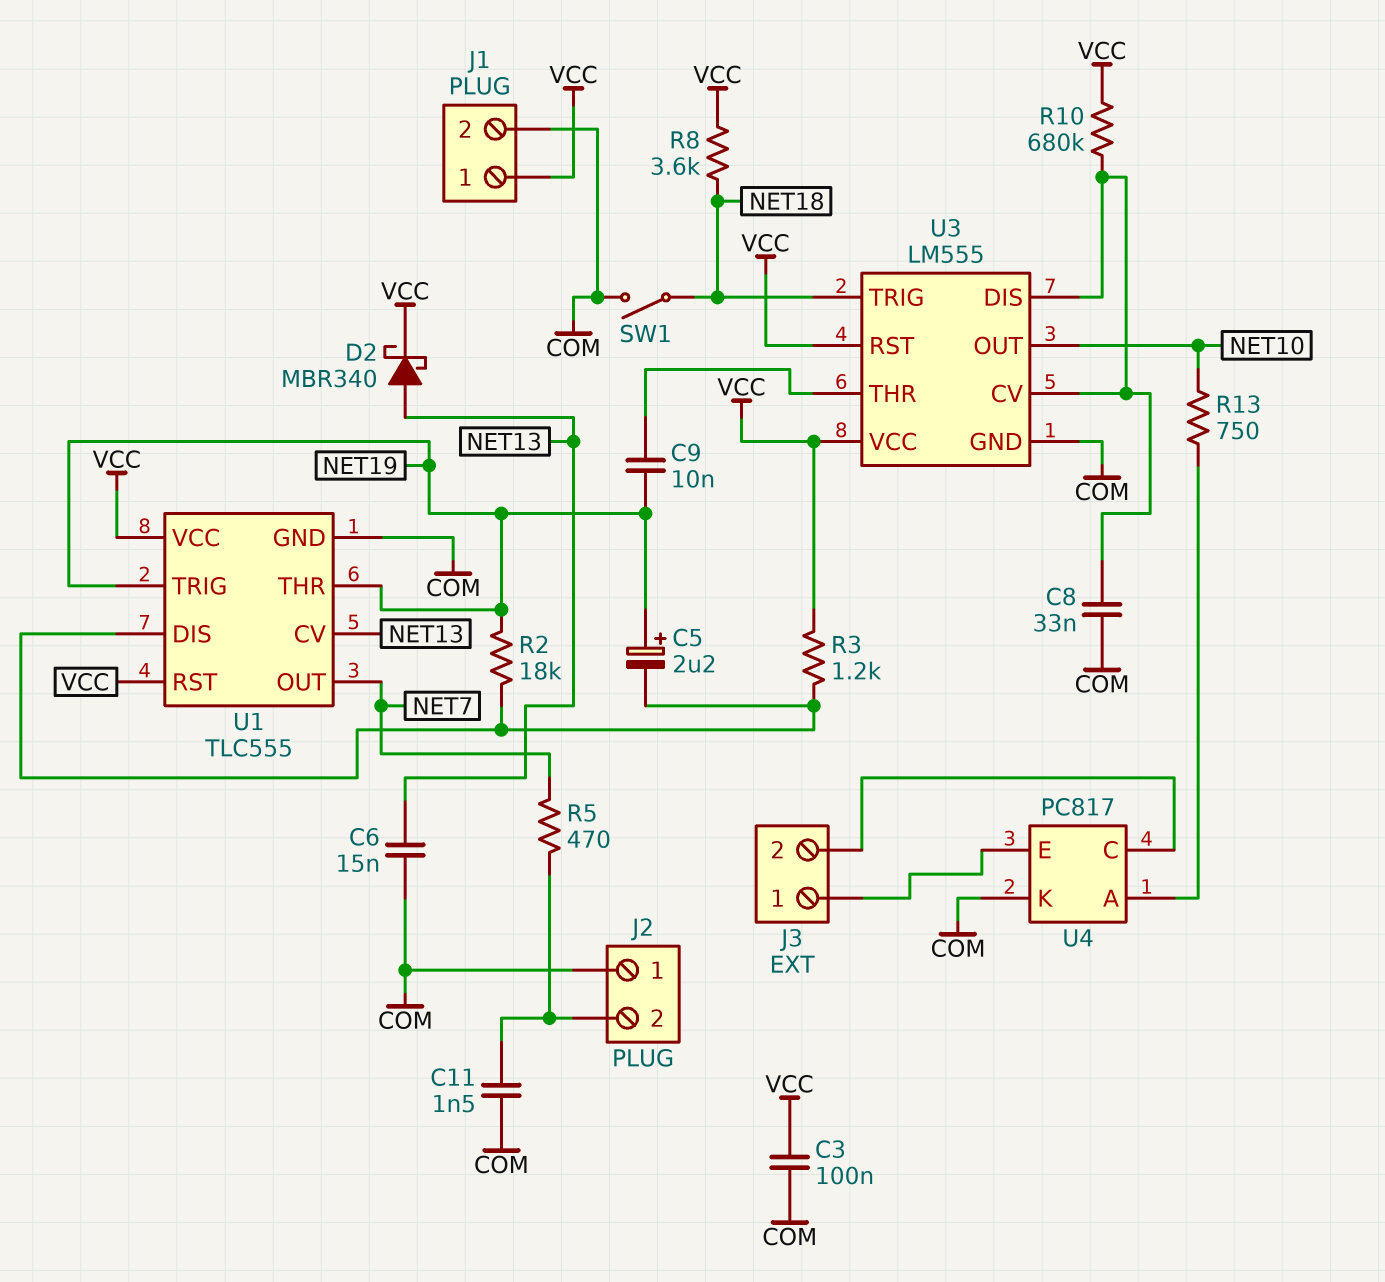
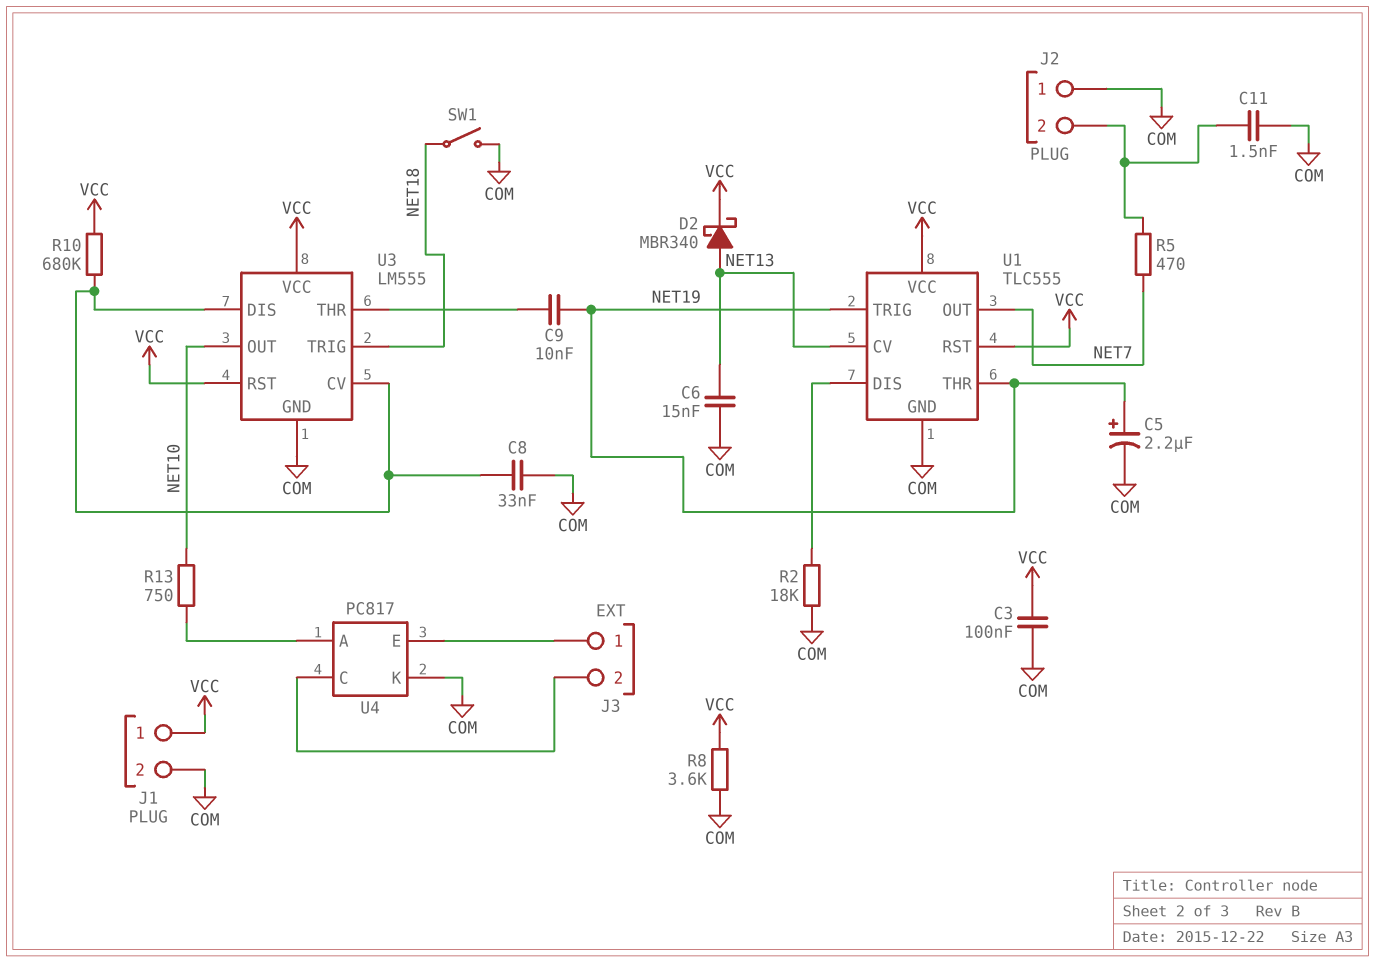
C5: 2.2uF (plus NET19, minus U1/DIS) -> 2.2uF (plus NET19, minus COM)
R2: 18k (NET19, U1/DIS) -> 18k (COM, U1/DIS)
R3: 1.2k (U1/DIS, VCC) -> none
R8: 3.6k (NET18, VCC) -> 3.6k (COM, VCC)

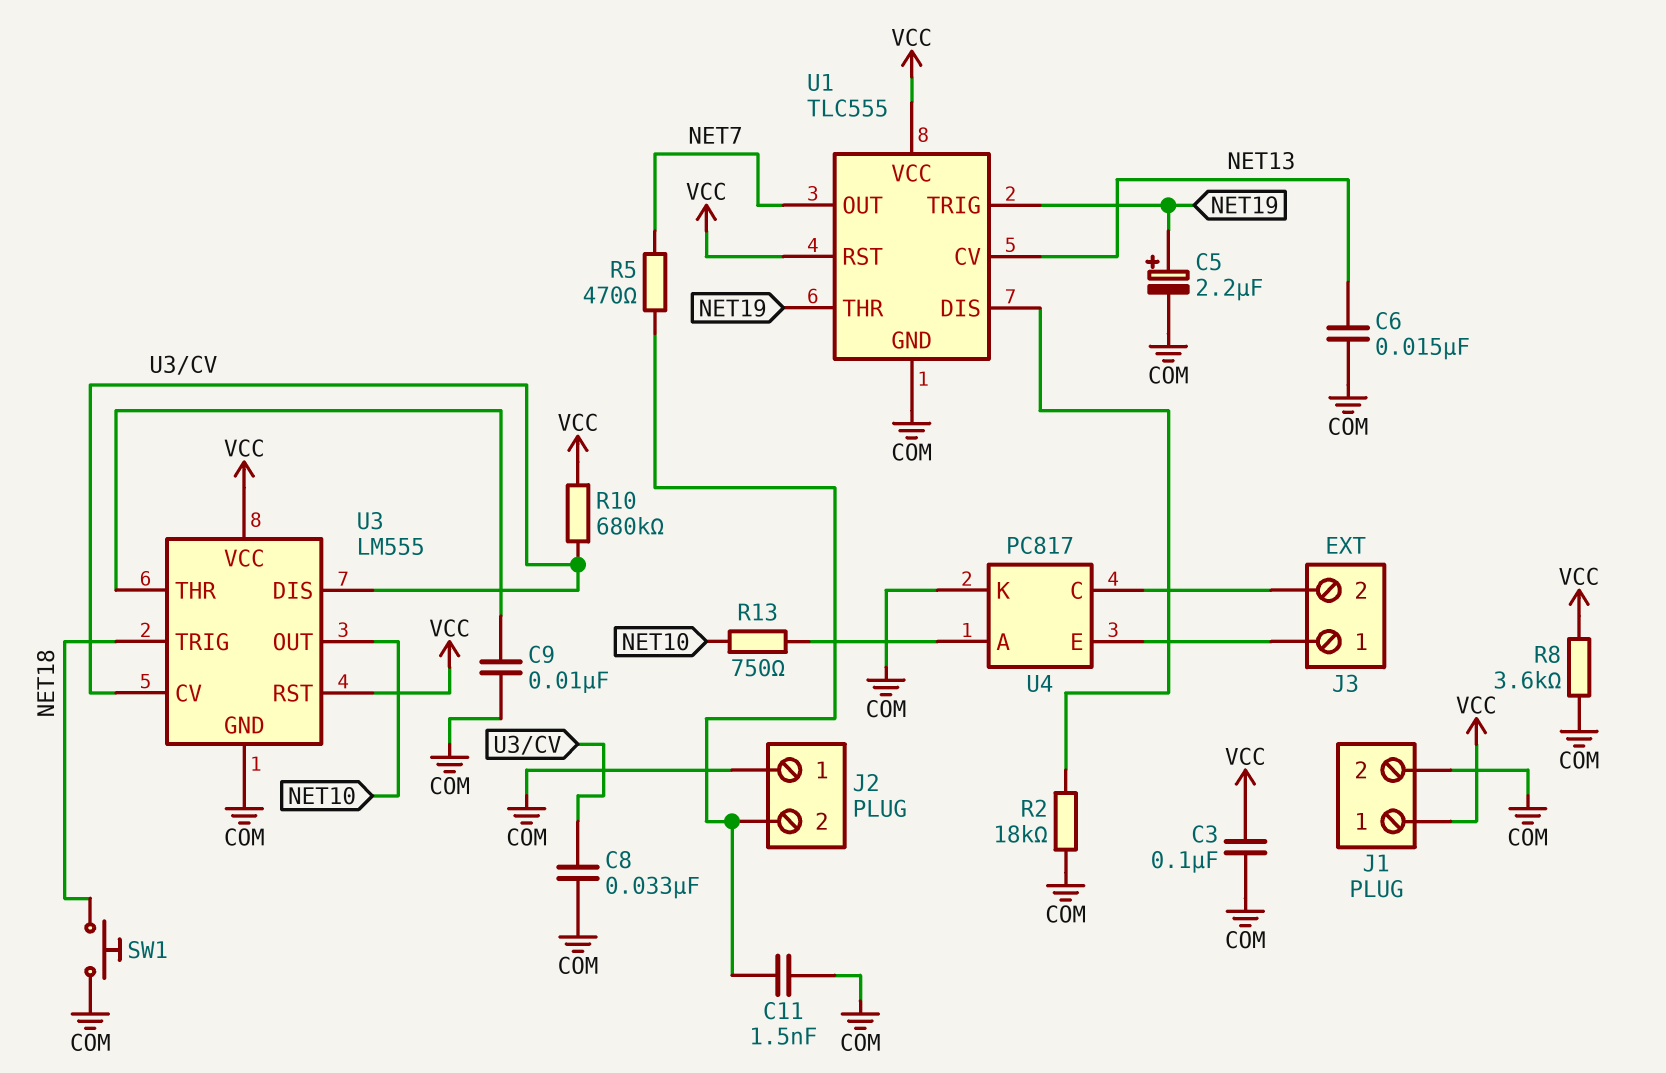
C9: 10nF (NET19, U3/THR) -> 10nF (COM, U3/THR)
D2: schottky MBR340 (A NET13, K VCC) -> none
SW1: switch (COM, NET18) -> button (COM, NET18)

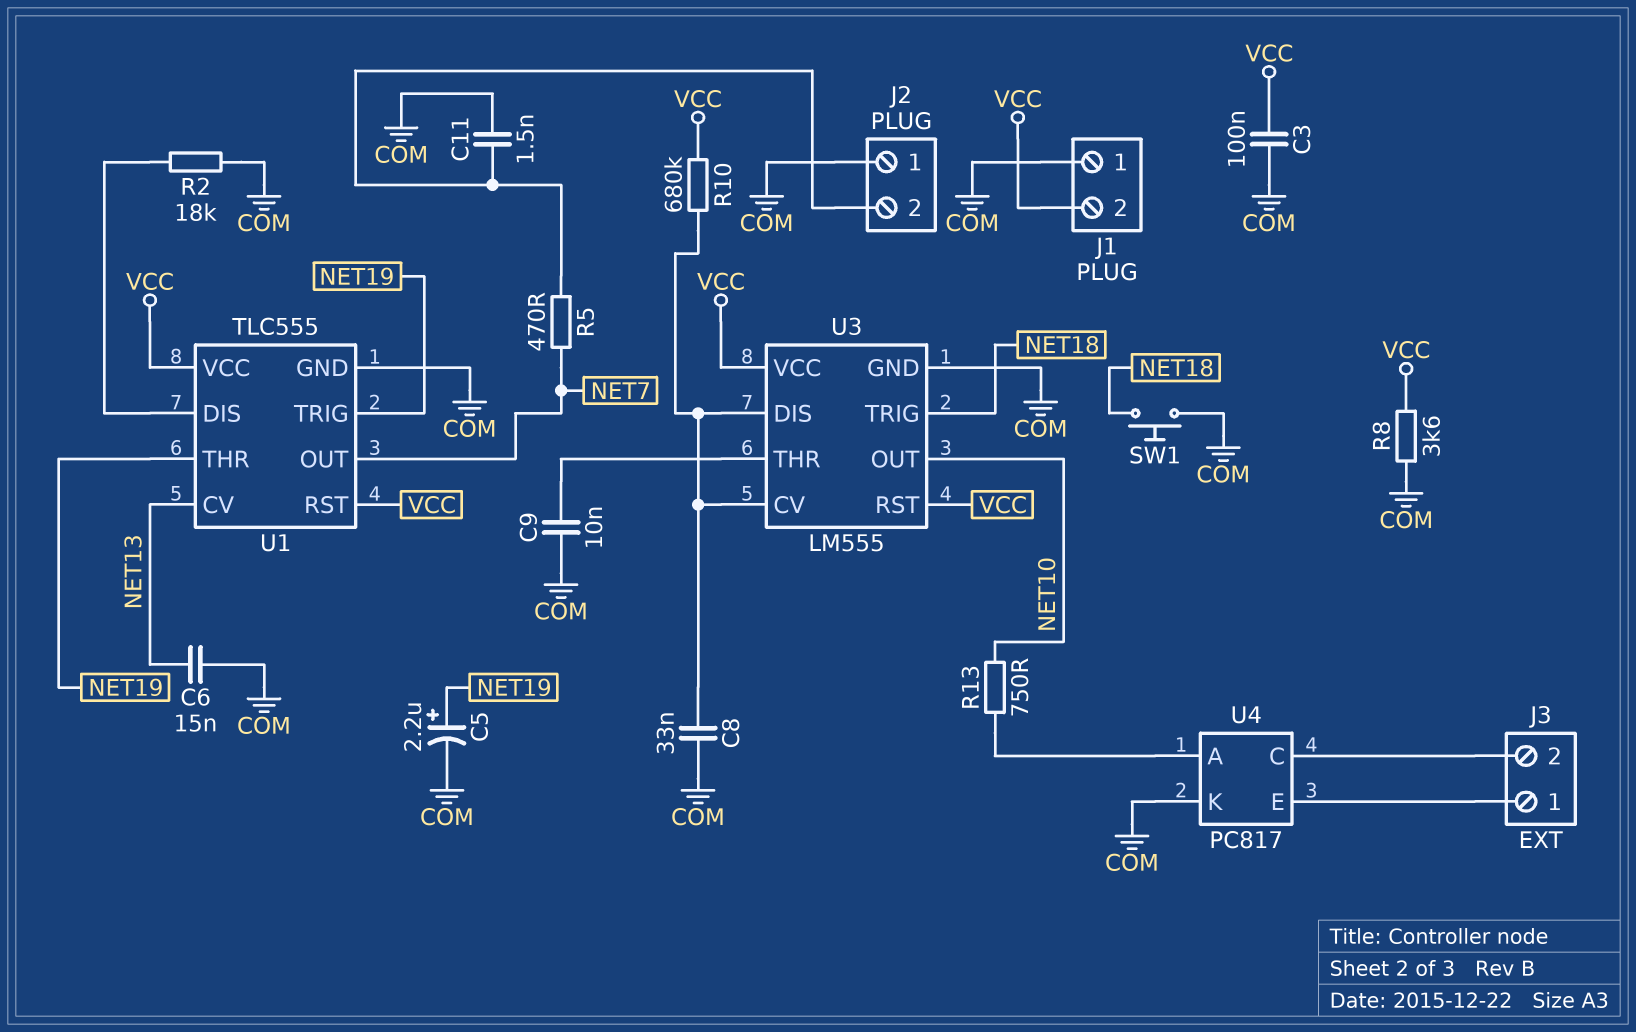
J1 pin 1: VCC -> COM
J1 pin 2: COM -> VCC

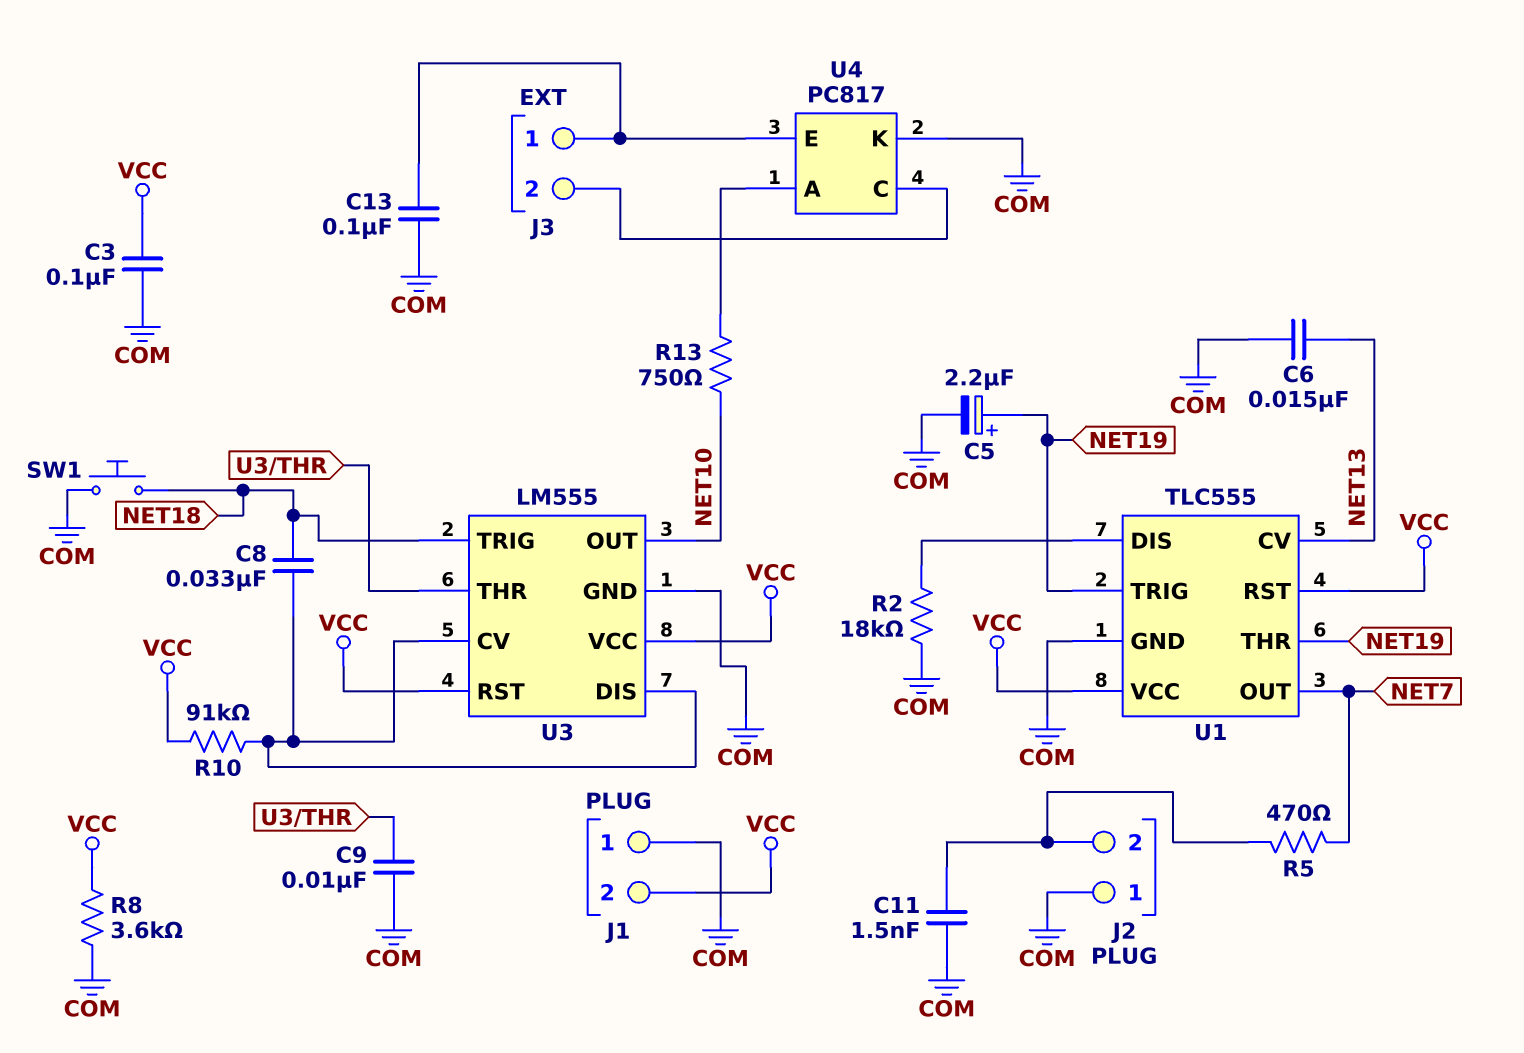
C8: 33nF (COM, U3/CV) -> 33nF (NET18, U3/CV)
C13: none -> 100nF (COM, J3/1)
R10: 680k (U3/CV, VCC) -> 91k (U3/CV, VCC)

